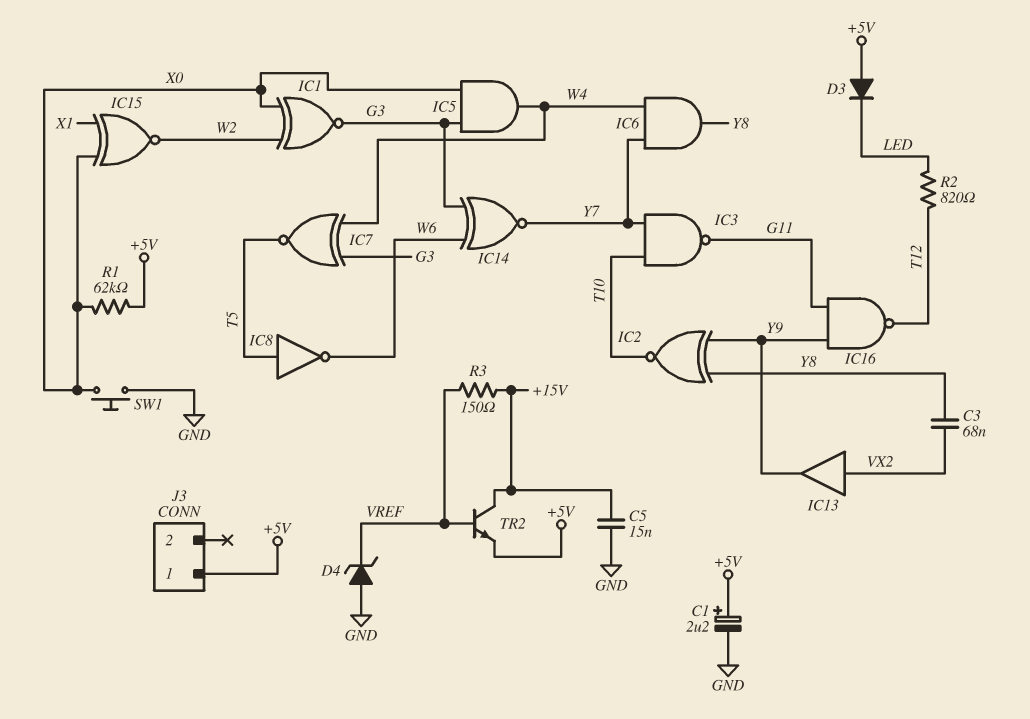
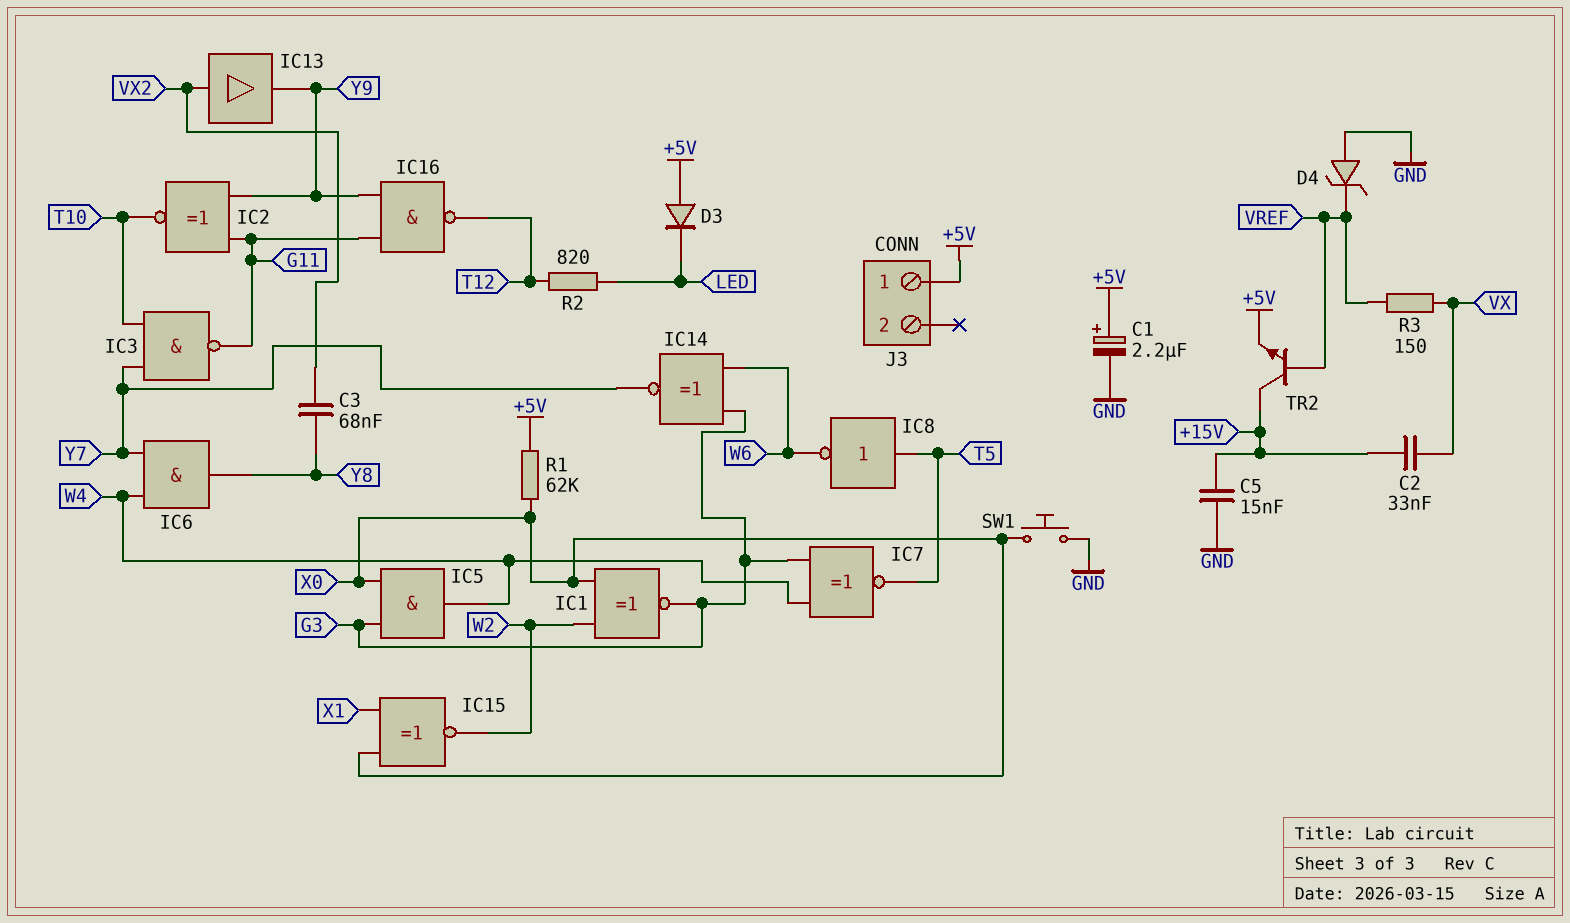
C2: none -> 33nF (+15V, VX)
IC2: XNOR (in Y8, in Y9, out T10) -> XNOR (in G11, in Y9, out T10)
R3: 150 (+15V, VREF) -> 150 (VREF, VX)

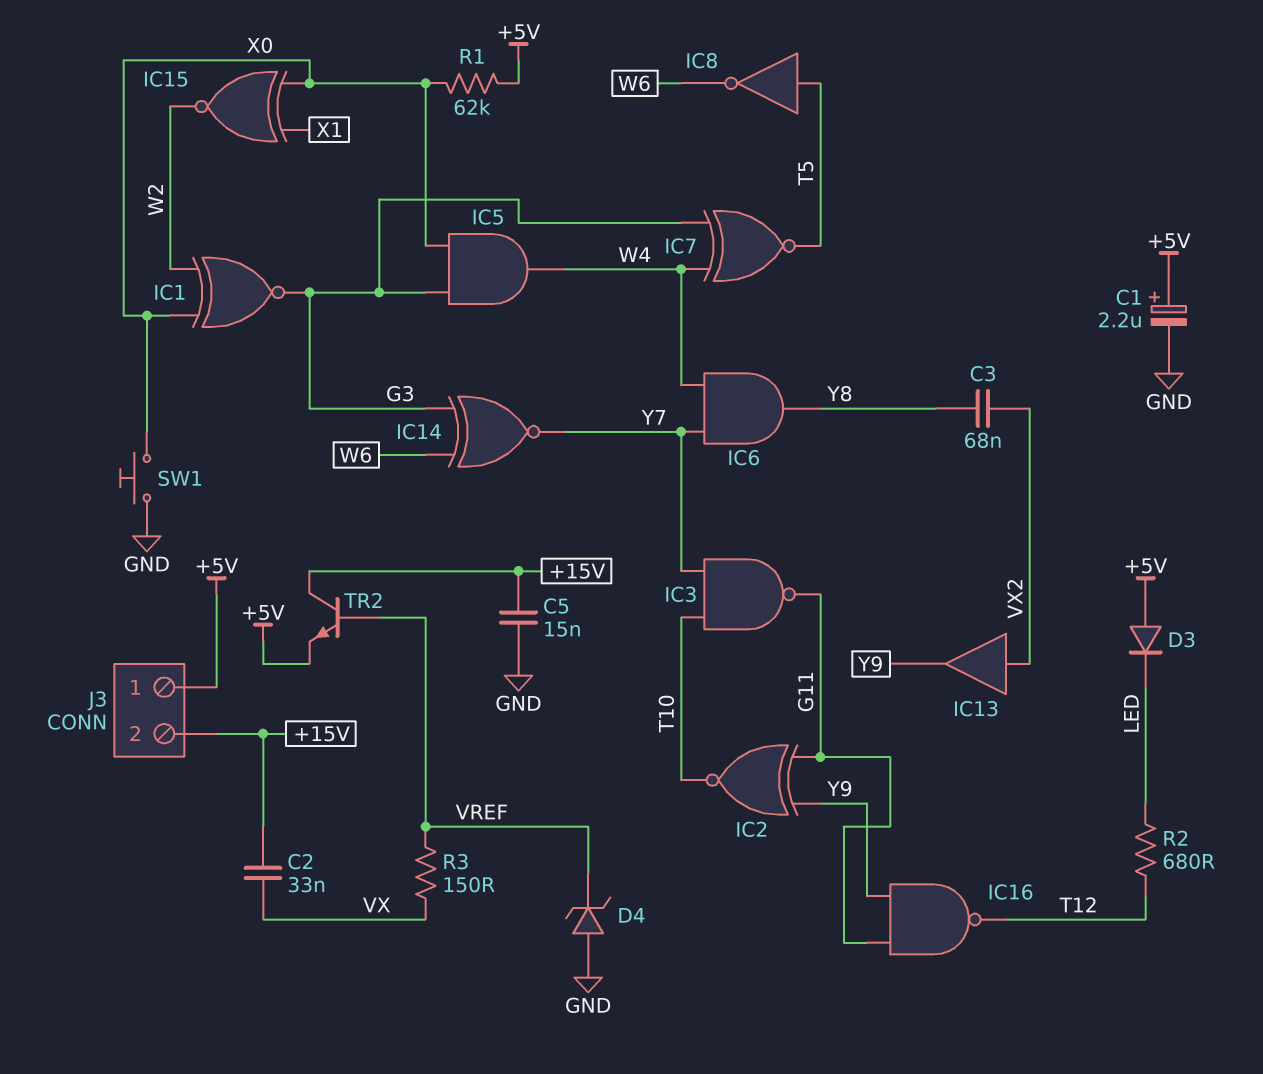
J3 pin 2: none -> +15V
R2: 820 (LED, T12) -> 680 (LED, T12)

